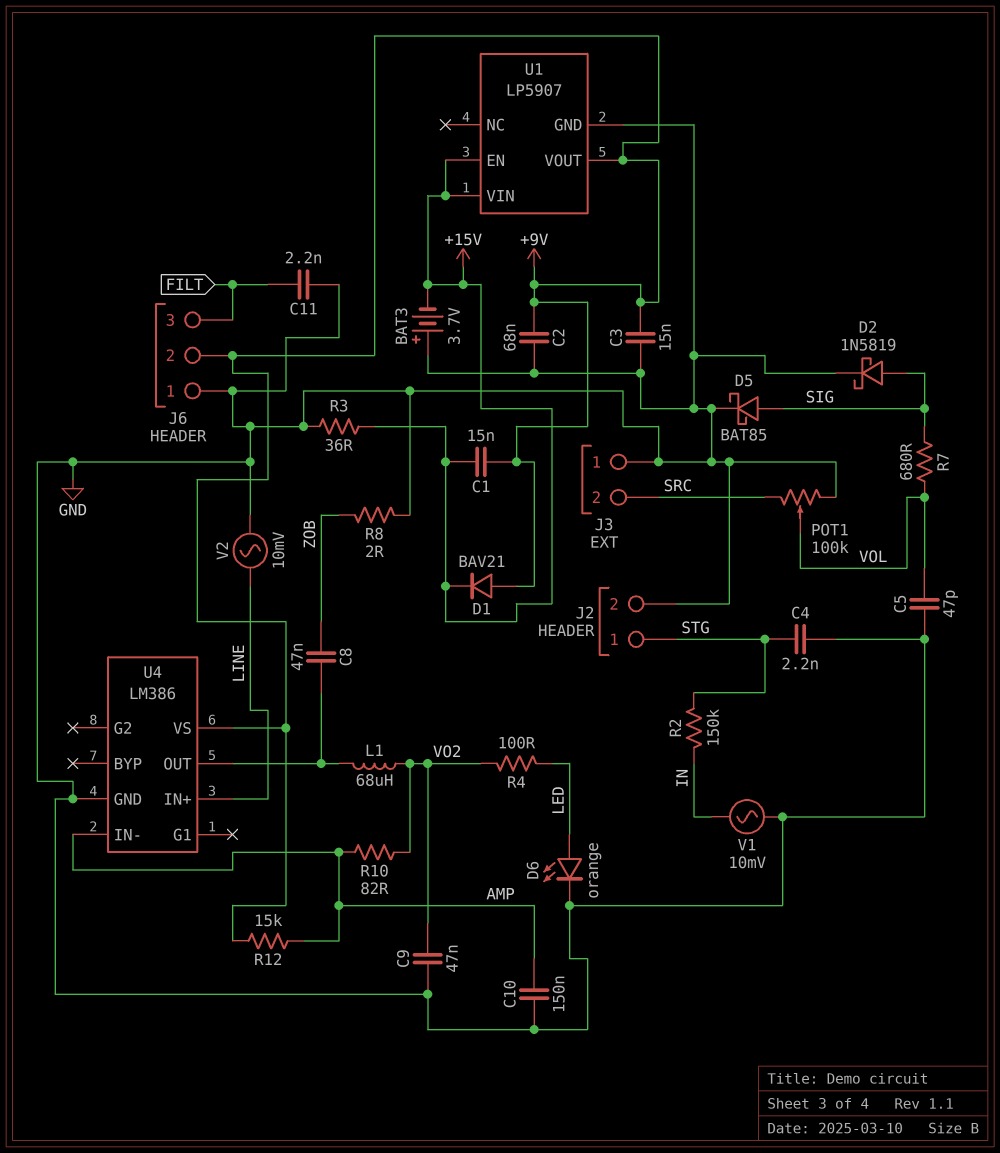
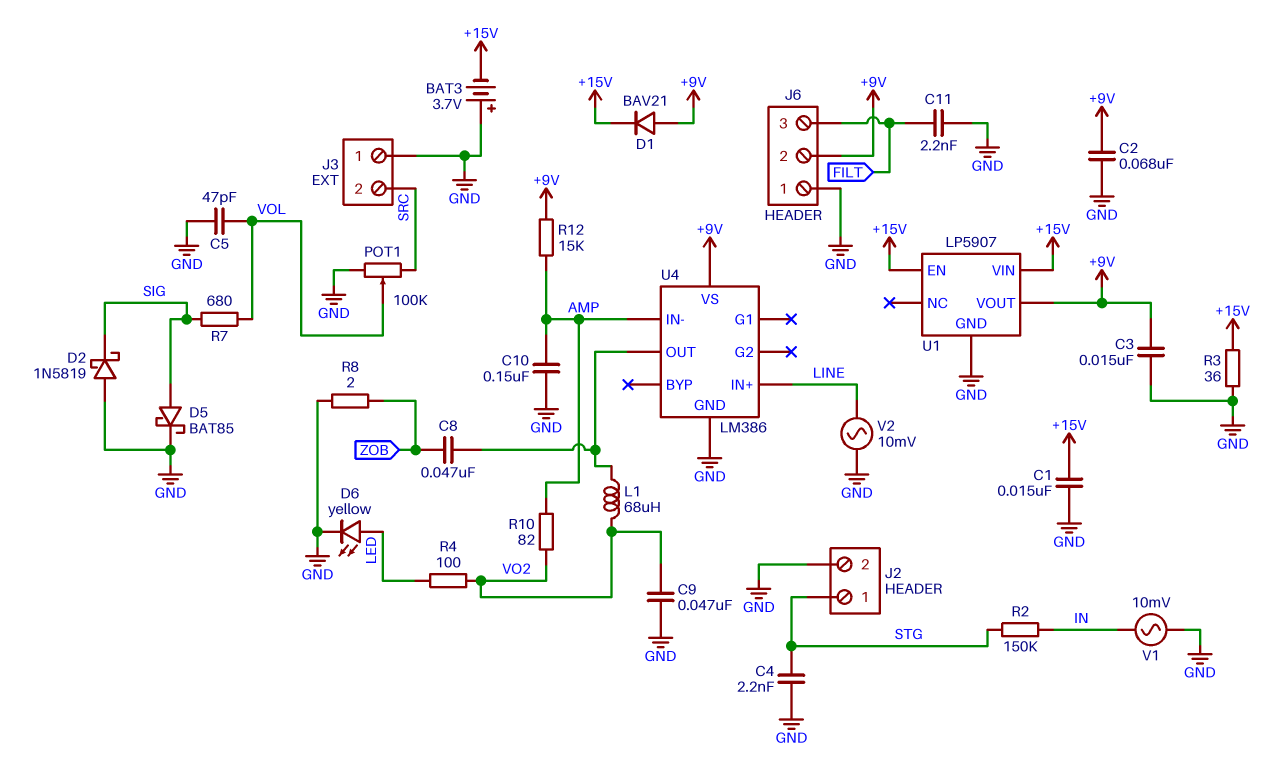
C1: 15nF (+9V, +15V) -> 15nF (+15V, GND)
D2: schottky 1N5819 (A SIG, K GND) -> schottky 1N5819 (A GND, K SIG)
D6: LED orange (A LED, K GND) -> LED yellow (A LED, K GND)

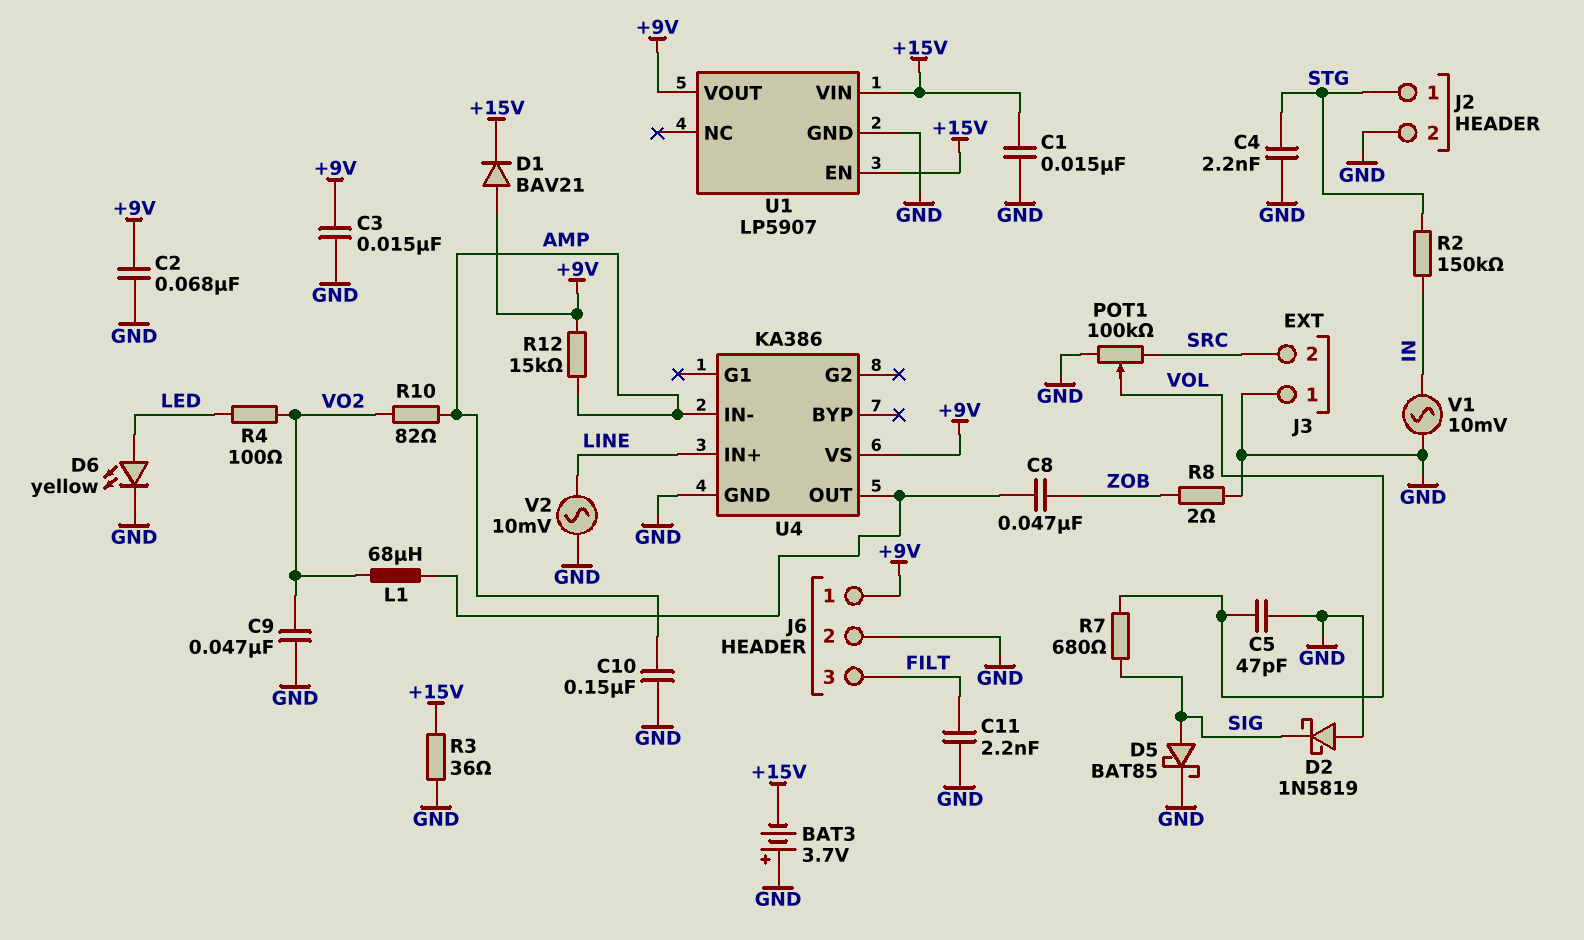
J6 pin 1: GND -> +9V
J6 pin 2: +9V -> GND
U4: LM386 -> KA386

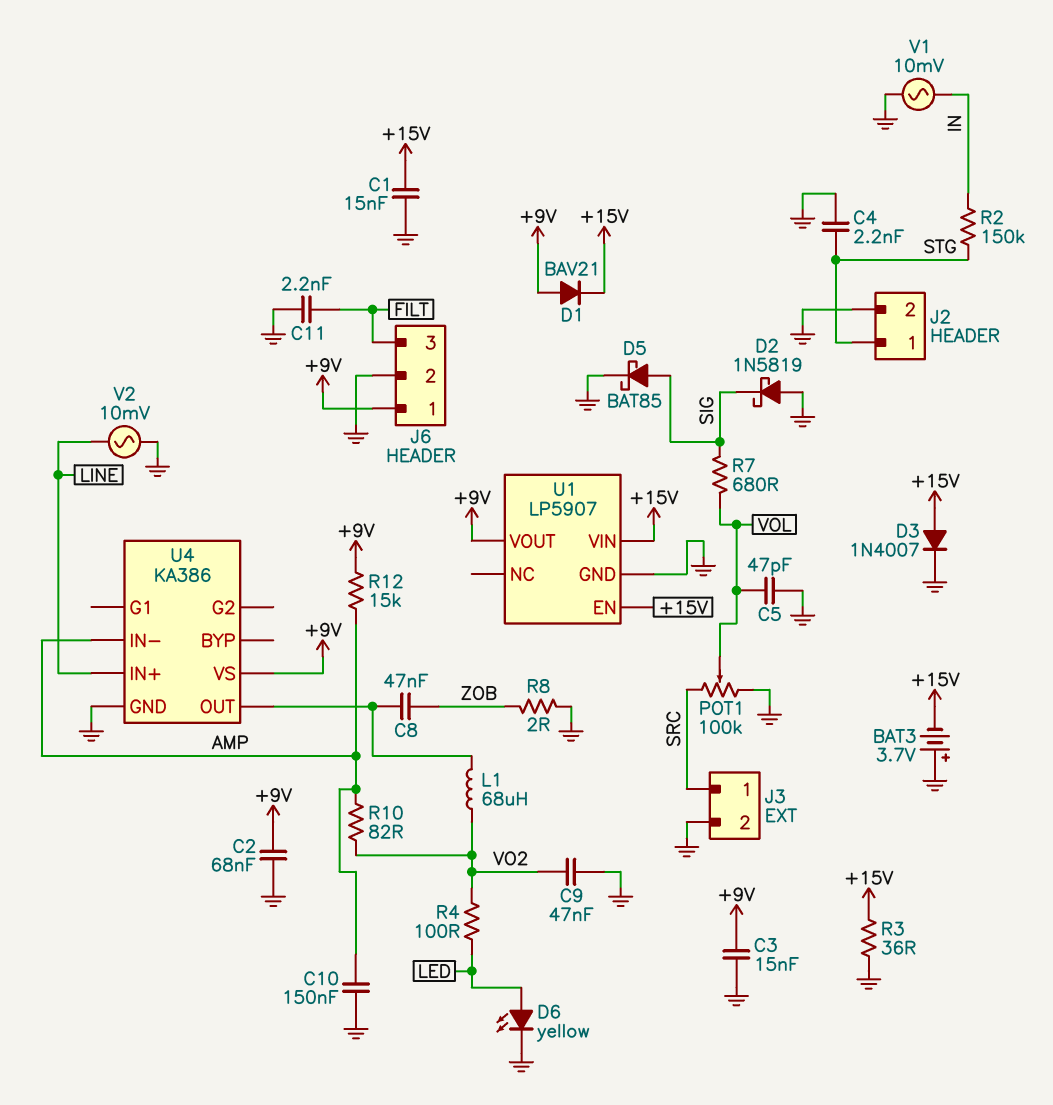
D3: none -> diode 1N4007 (A +15V, K GND)
J3 pin 1: GND -> SRC
J3 pin 2: SRC -> GND

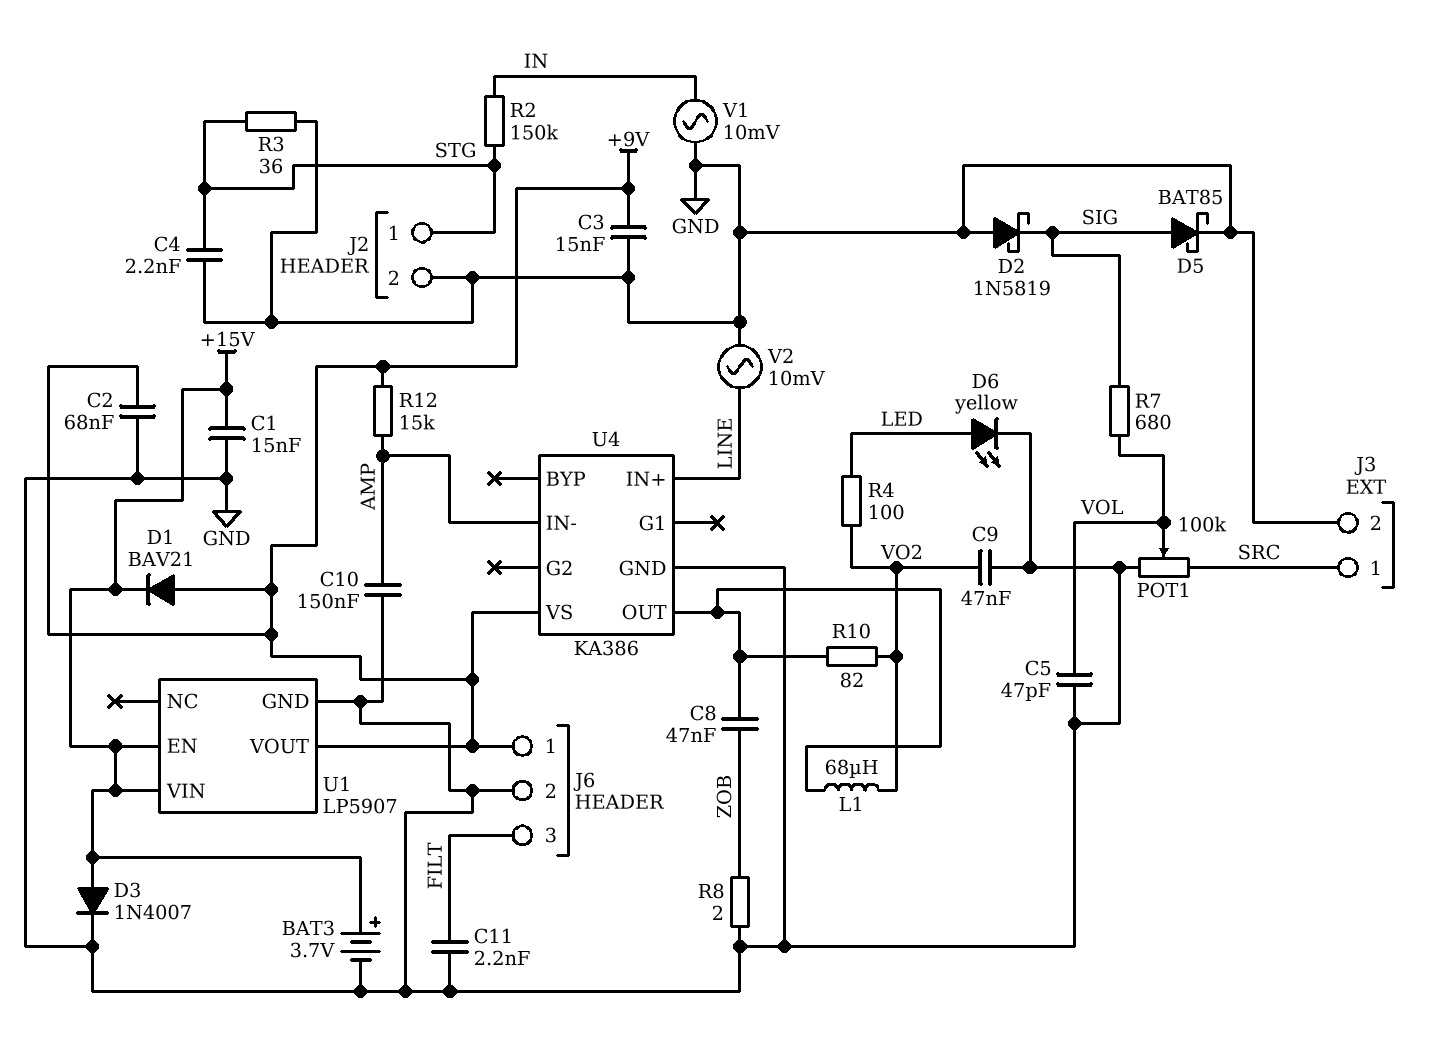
BAT3: 3.7V (plus GND, minus +15V) -> 3.7V (plus +15V, minus GND)
R3: 36 (+15V, GND) -> 36 (GND, STG)
R10: 82 (AMP, VO2) -> 82 (U4/OUT, VO2)

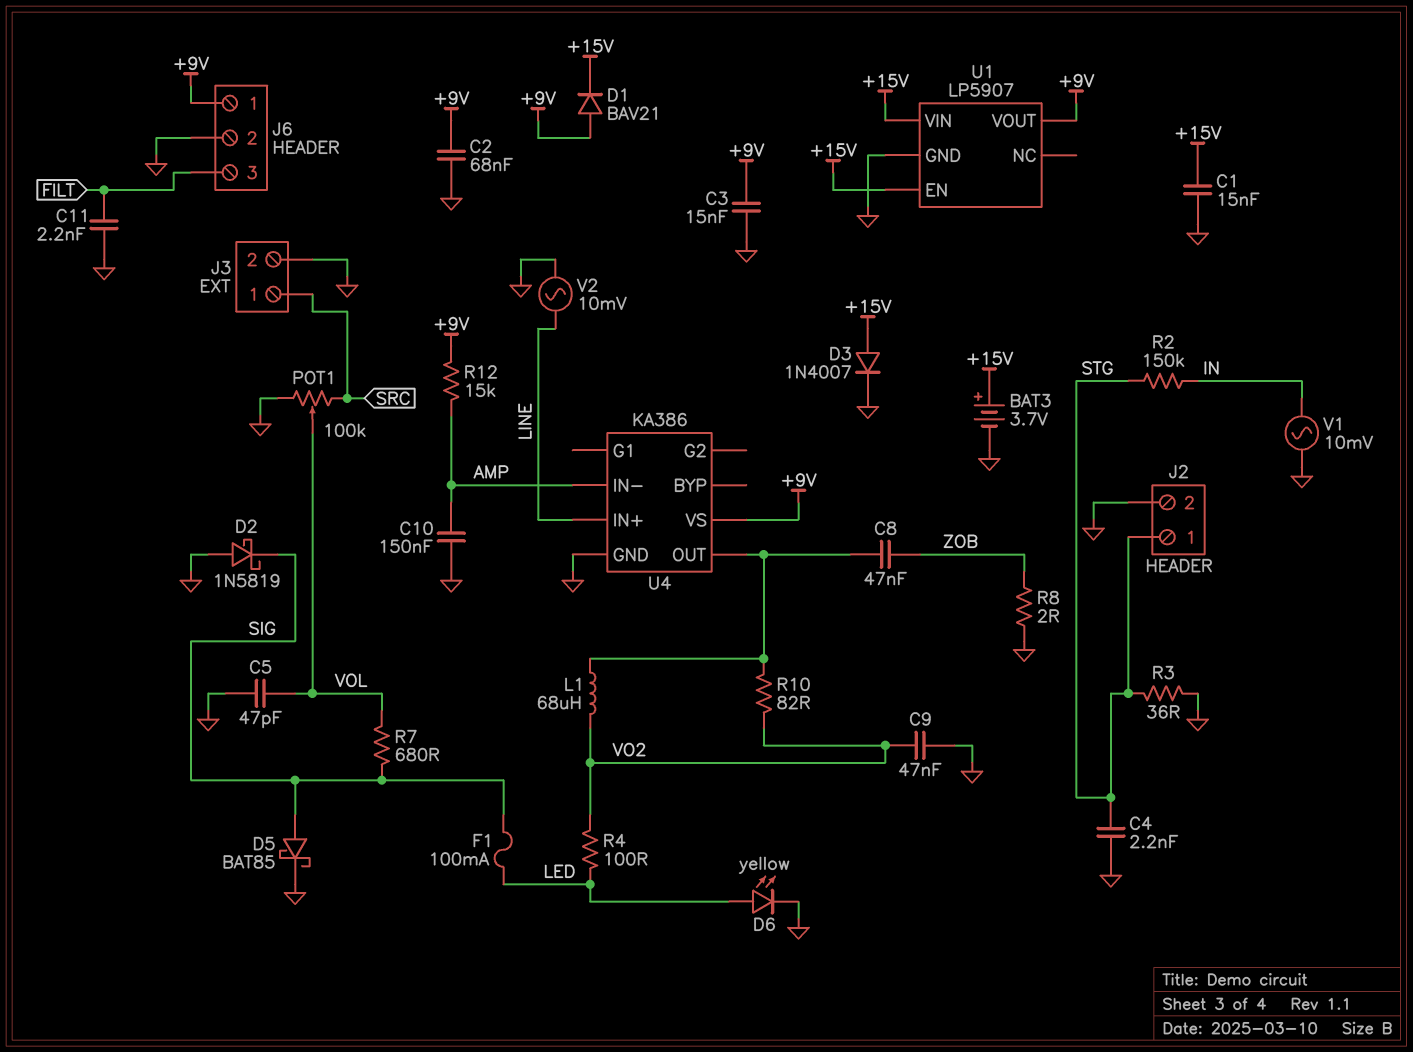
F1: none -> 100mA (LED, SIG)

